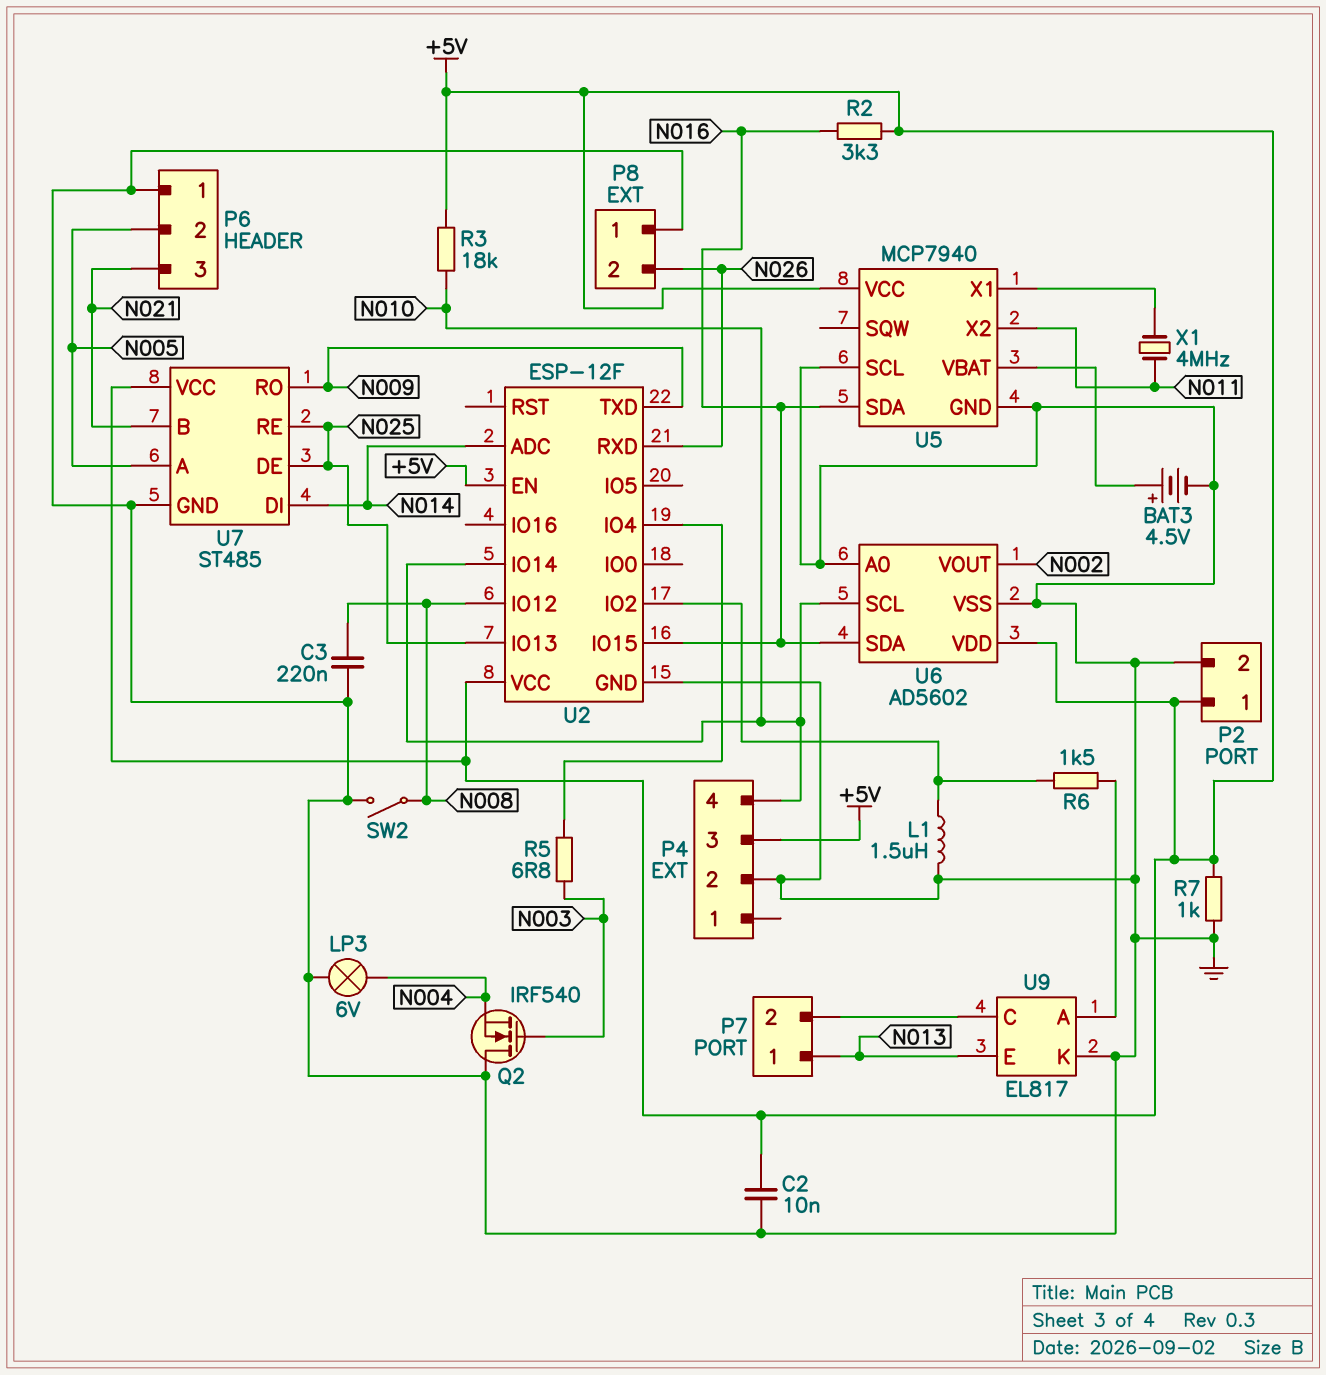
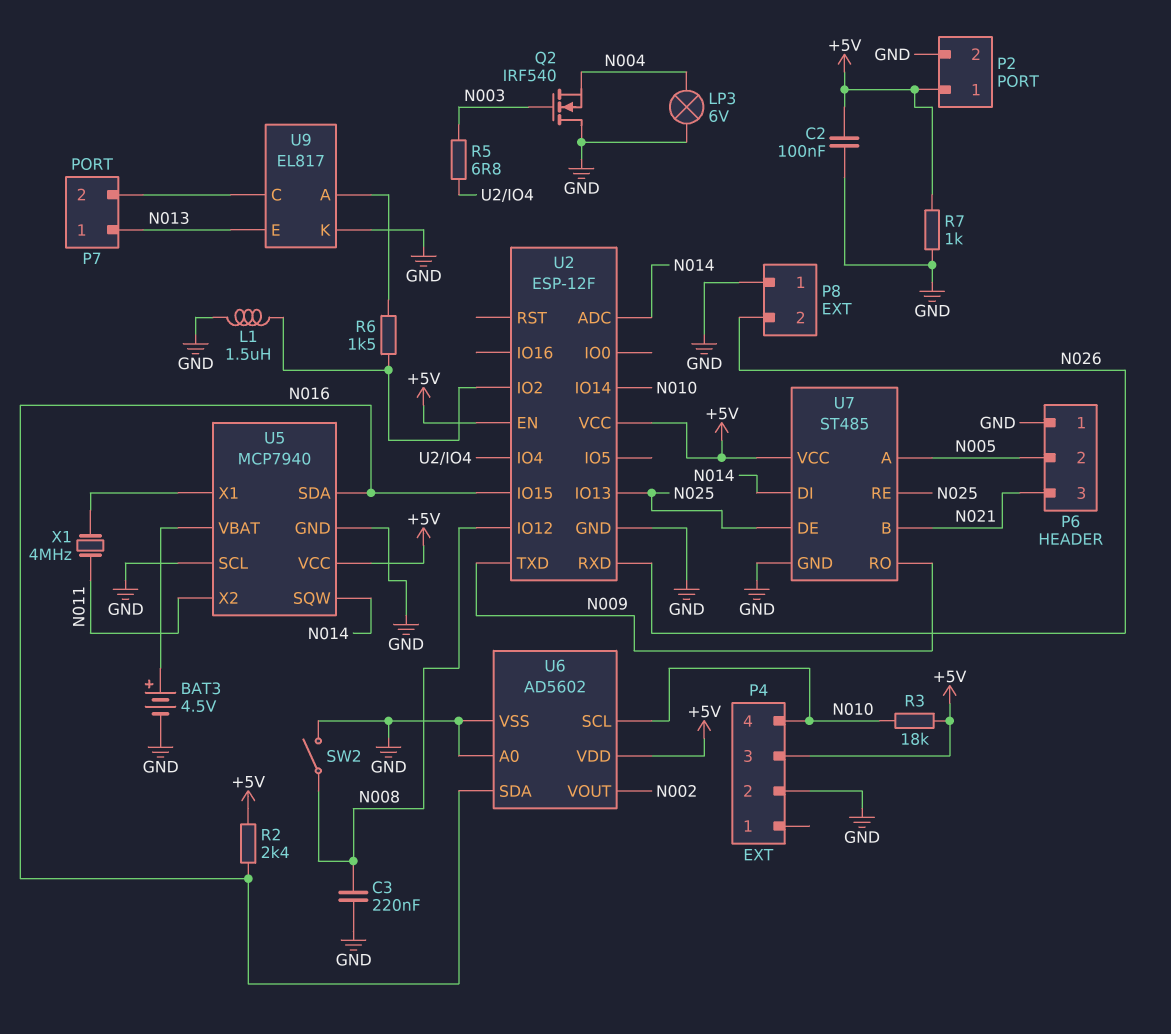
C2: 10nF (+5V, GND) -> 100nF (+5V, GND)
R2: 3.3k (+5V, N016) -> 2.4k (+5V, N016)
U5 pin SQW: none -> N014

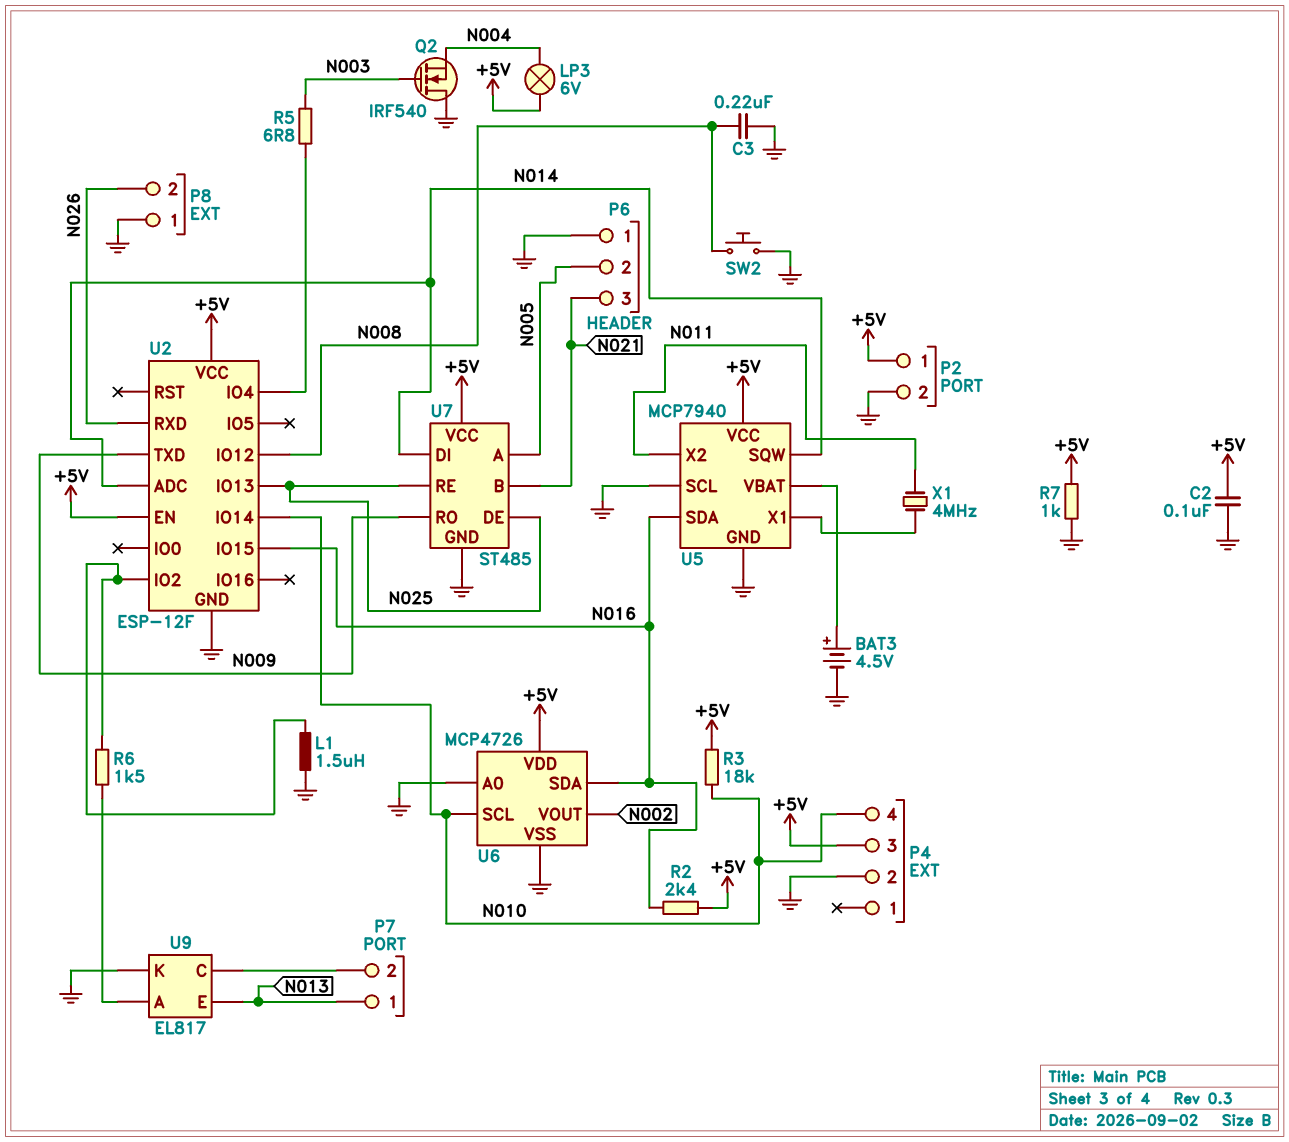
LP3: lamp 6V (GND, N004) -> lamp 6V (+5V, N004)
SW2: switch (GND, N008) -> button (GND, N008)
U6: AD5602 -> MCP4726

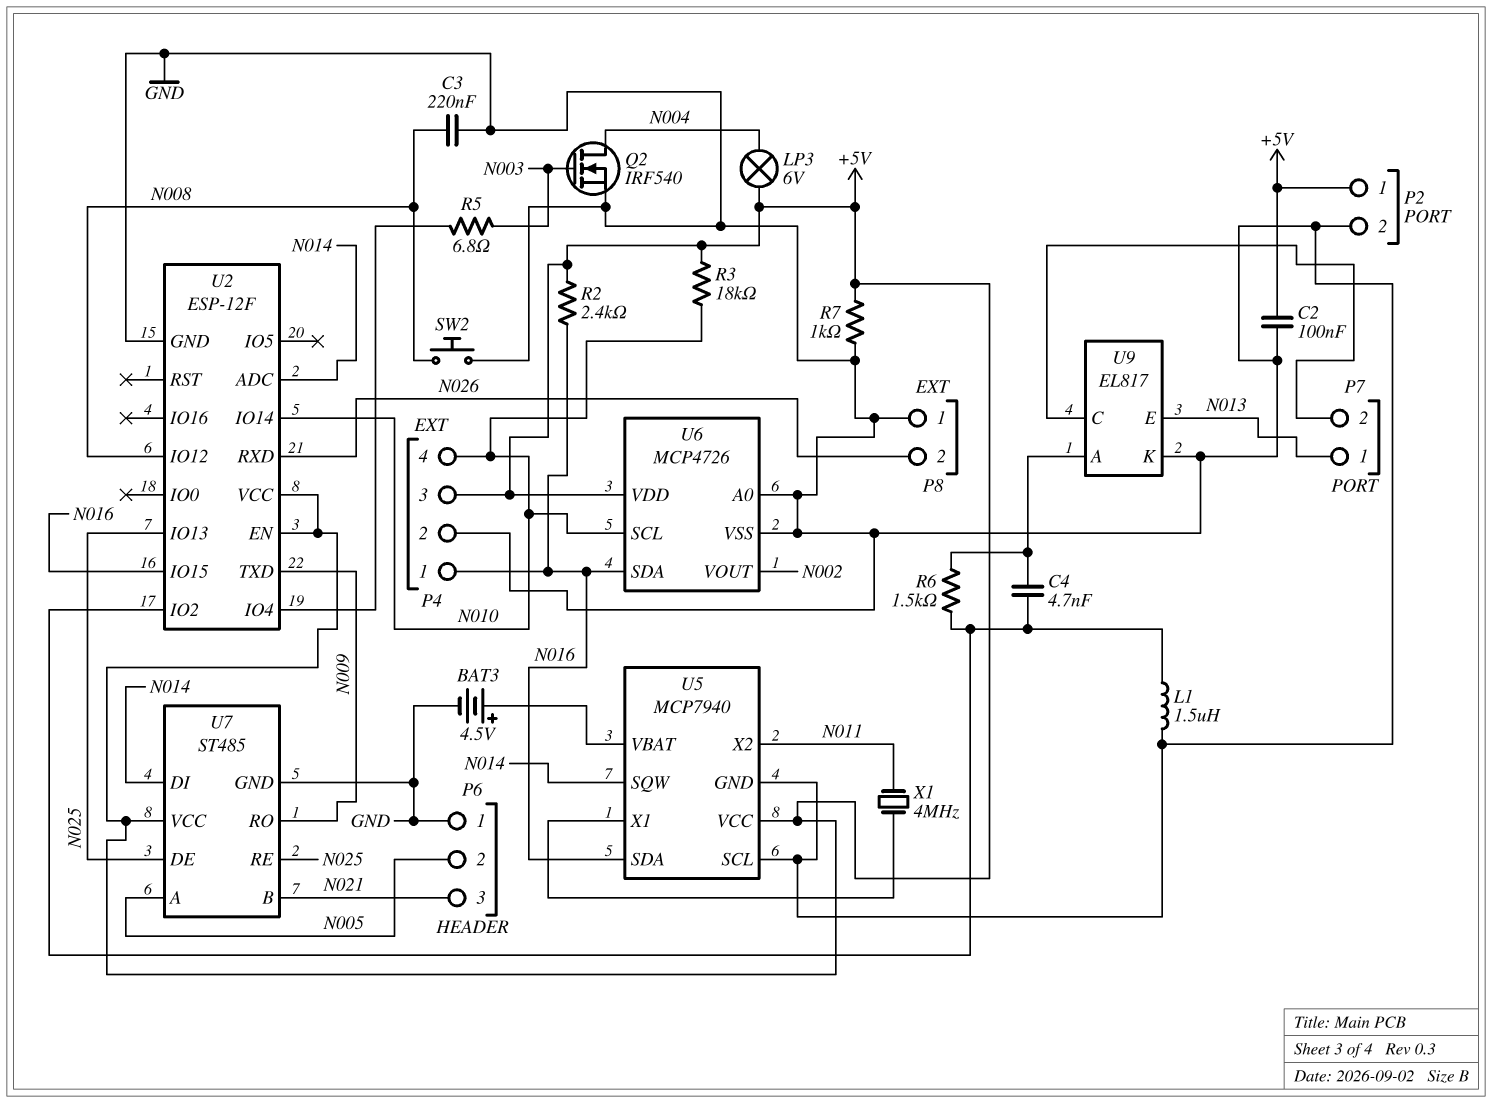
C4: none -> 4.7nF (U2/IO2, U9/A)
P4 pin 1: none -> N016
Q2: NMOS IRF540 (G N003, D GND, S N004) -> NMOS IRF540 (G N003, D N004, S GND)

